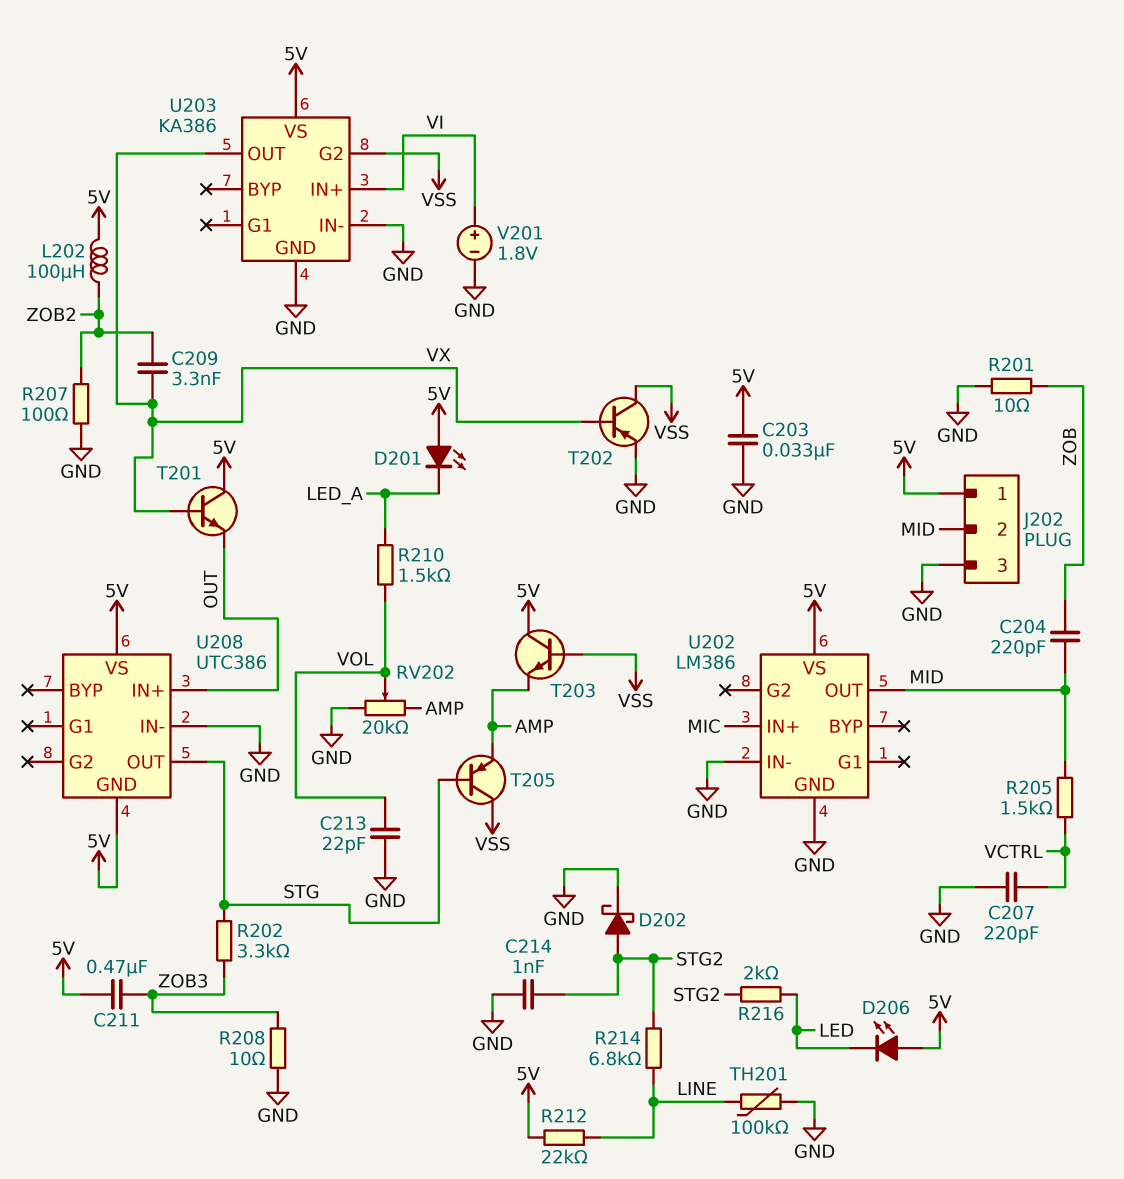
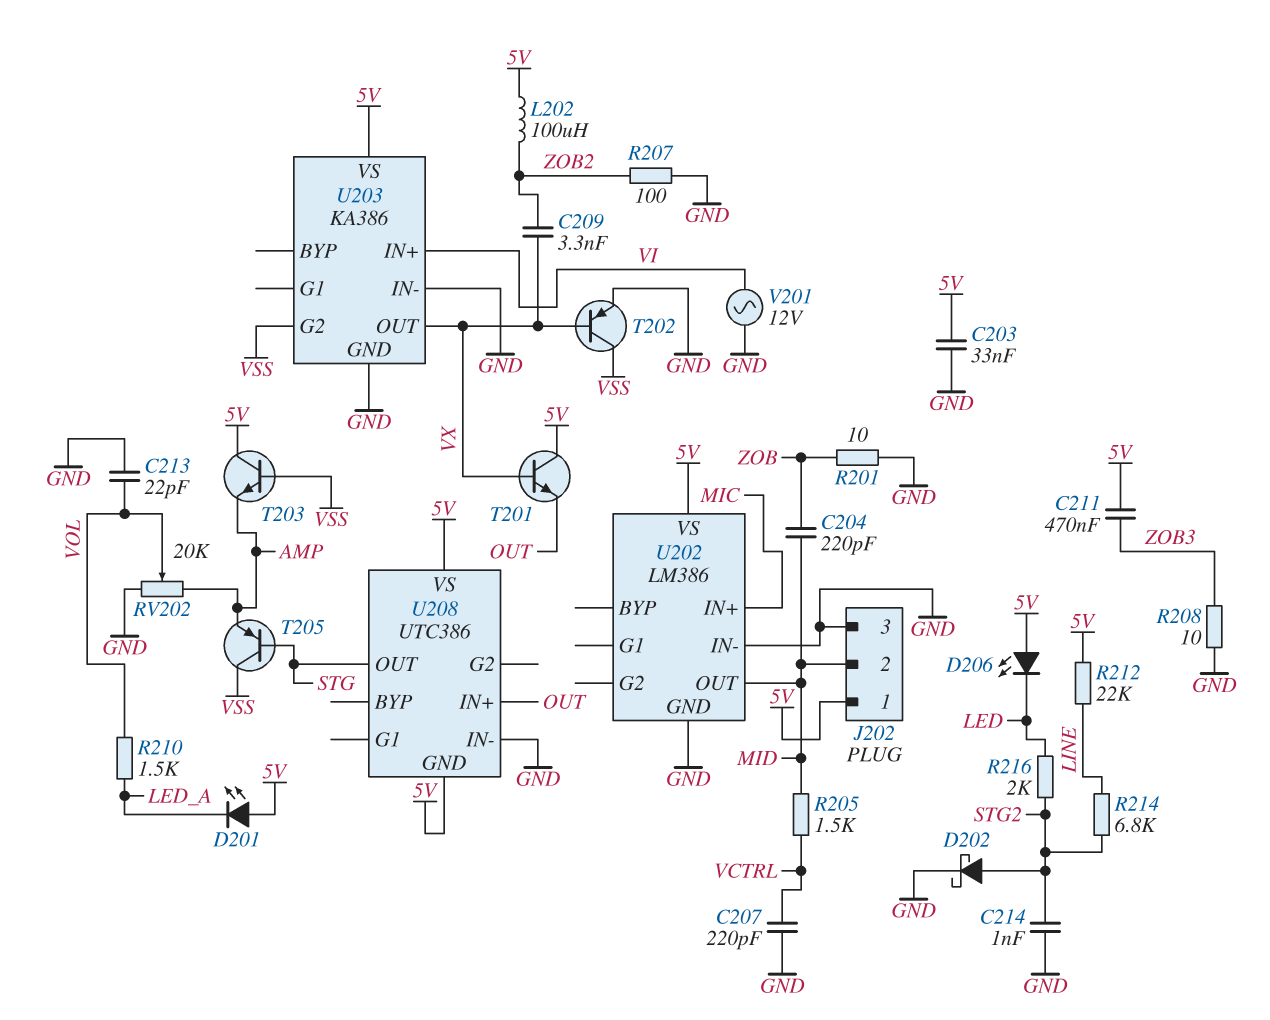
R202: 3.3k (STG, ZOB3) -> none
TH201: 100k (GND, LINE) -> none
V201: 1.8V (plus VI, minus GND) -> AC 12V (GND, VI)

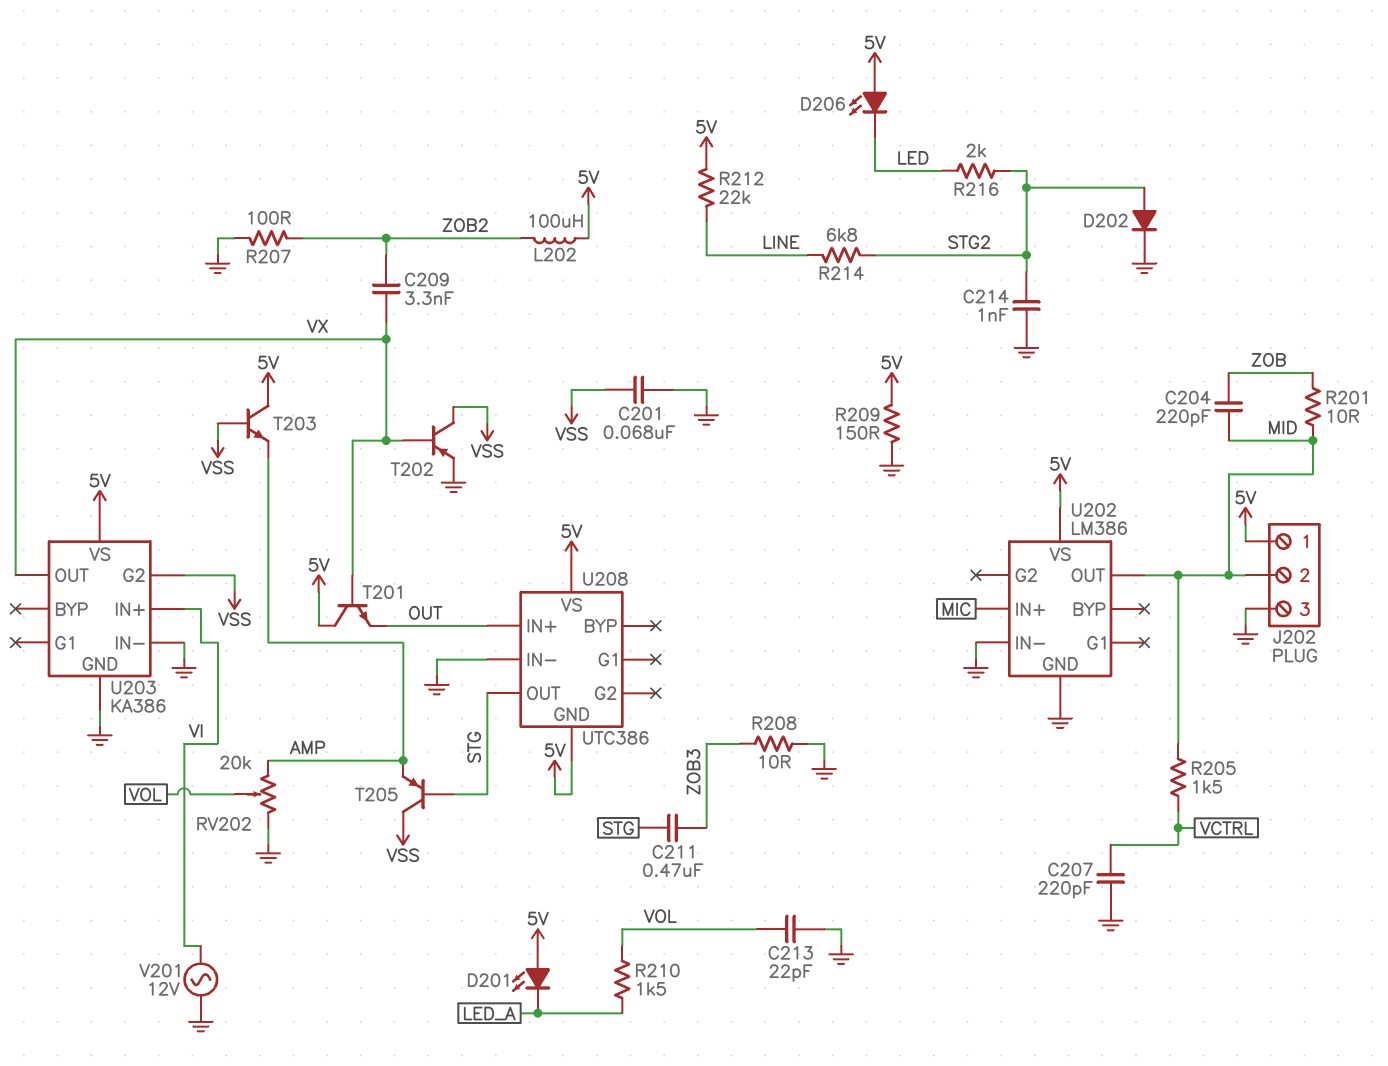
C201: none -> 68nF (GND, VSS)
C203: 33nF (5V, GND) -> none
C211: 470nF (5V, ZOB3) -> 470nF (STG, ZOB3)
D202: schottky (A STG2, K GND) -> diode (A STG2, K GND)
R201: 10 (GND, ZOB) -> 10 (MID, ZOB)
R209: none -> 150 (5V, GND)

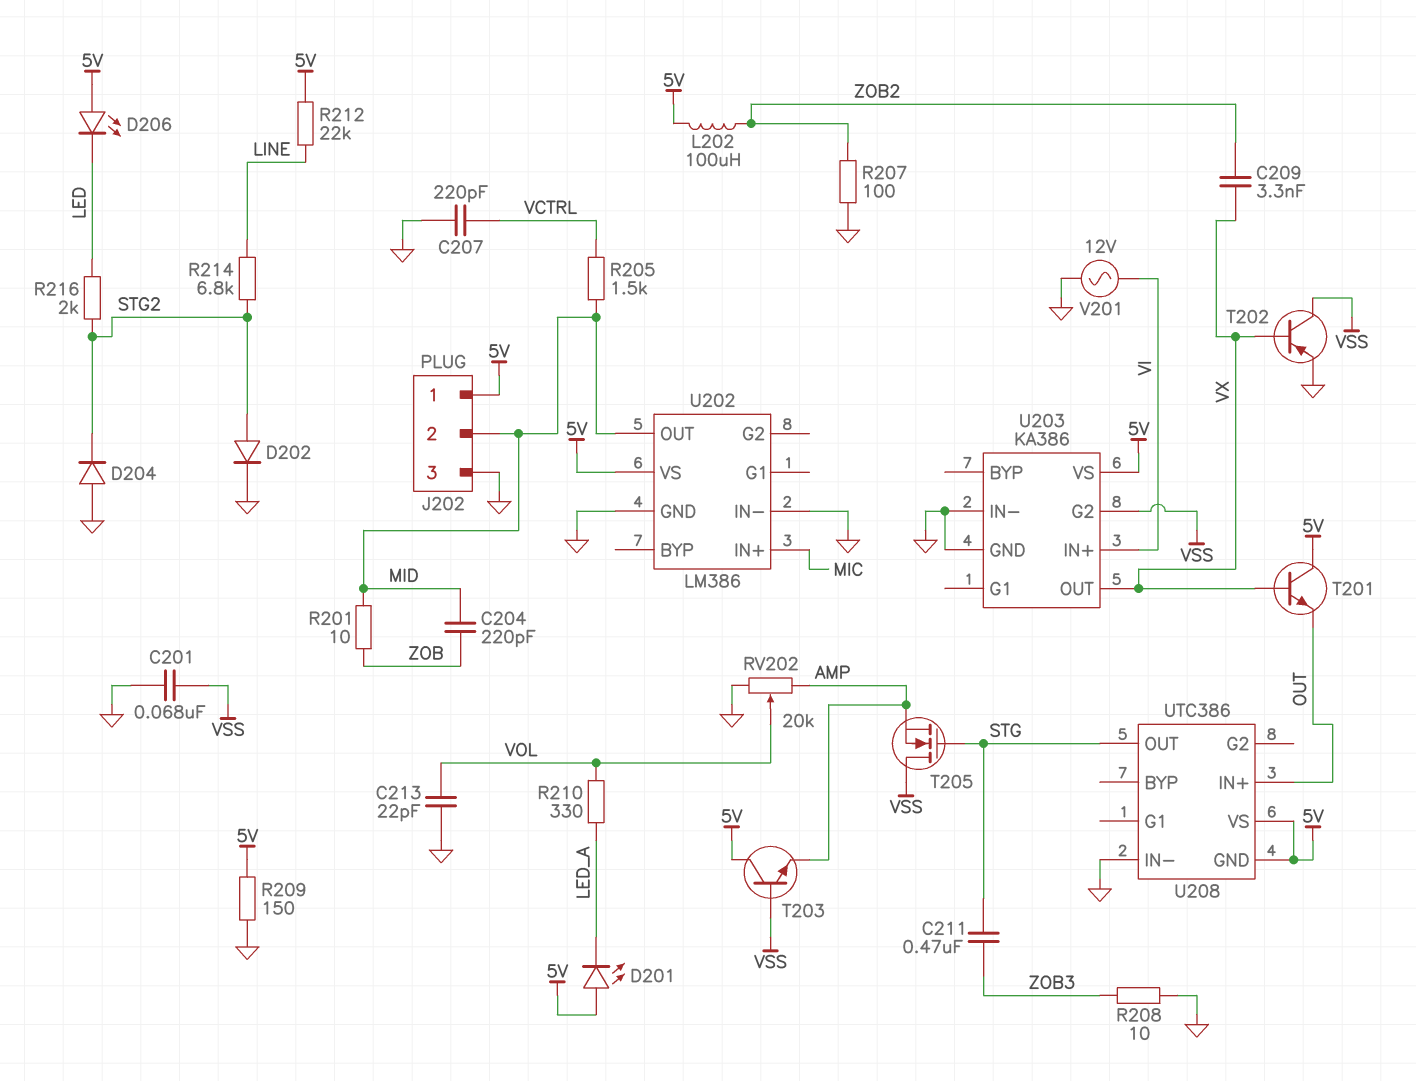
C214: 1nF (GND, STG2) -> none
D204: none -> diode (A GND, K STG2)
R210: 1.5k (LED_A, VOL) -> 330 (LED_A, VOL)
T205: PNP (B STG, C VSS, E AMP) -> NMOS (G STG, D VSS, S AMP)

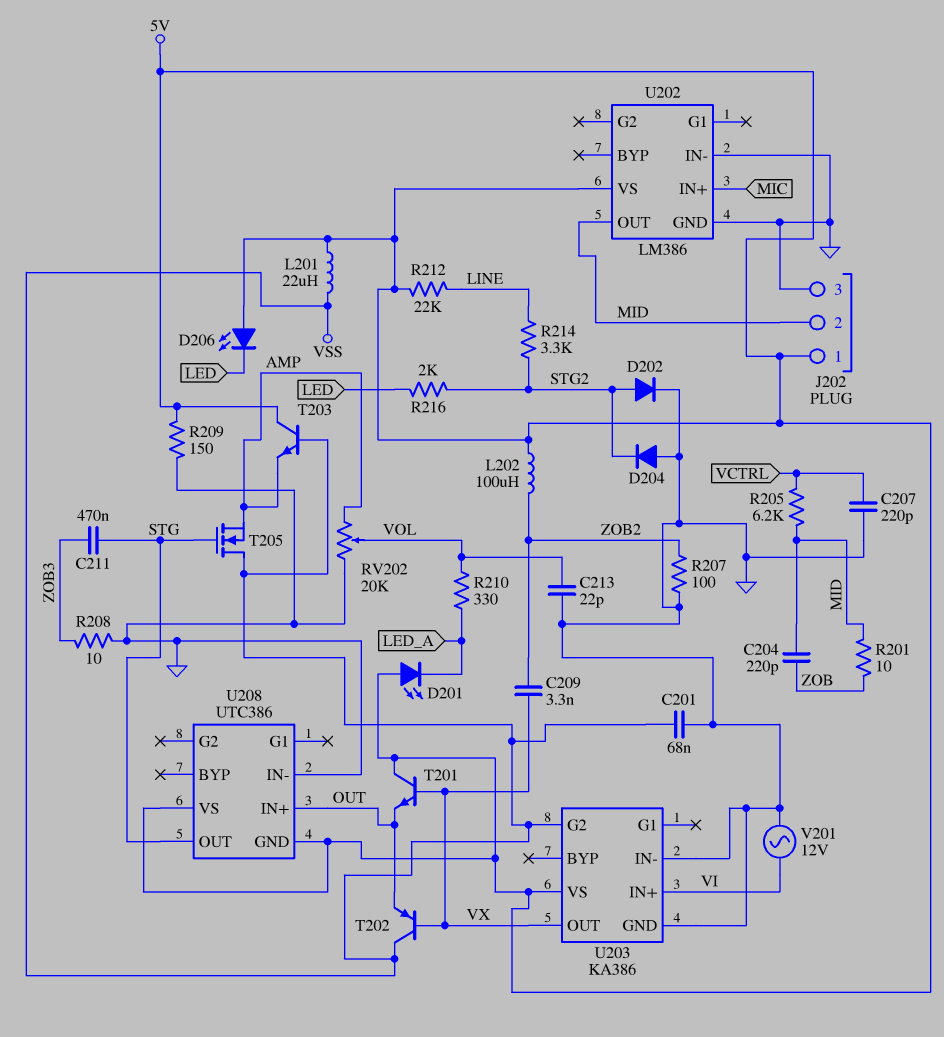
L201: none -> 22uH (5V, VSS)
R205: 1.5k (MID, VCTRL) -> 6.2k (MID, VCTRL)
R214: 6.8k (LINE, STG2) -> 3.3k (LINE, STG2)
T202: PNP (B VX, C VSS, E GND) -> PNP (B VX, C VSS, E OUT)

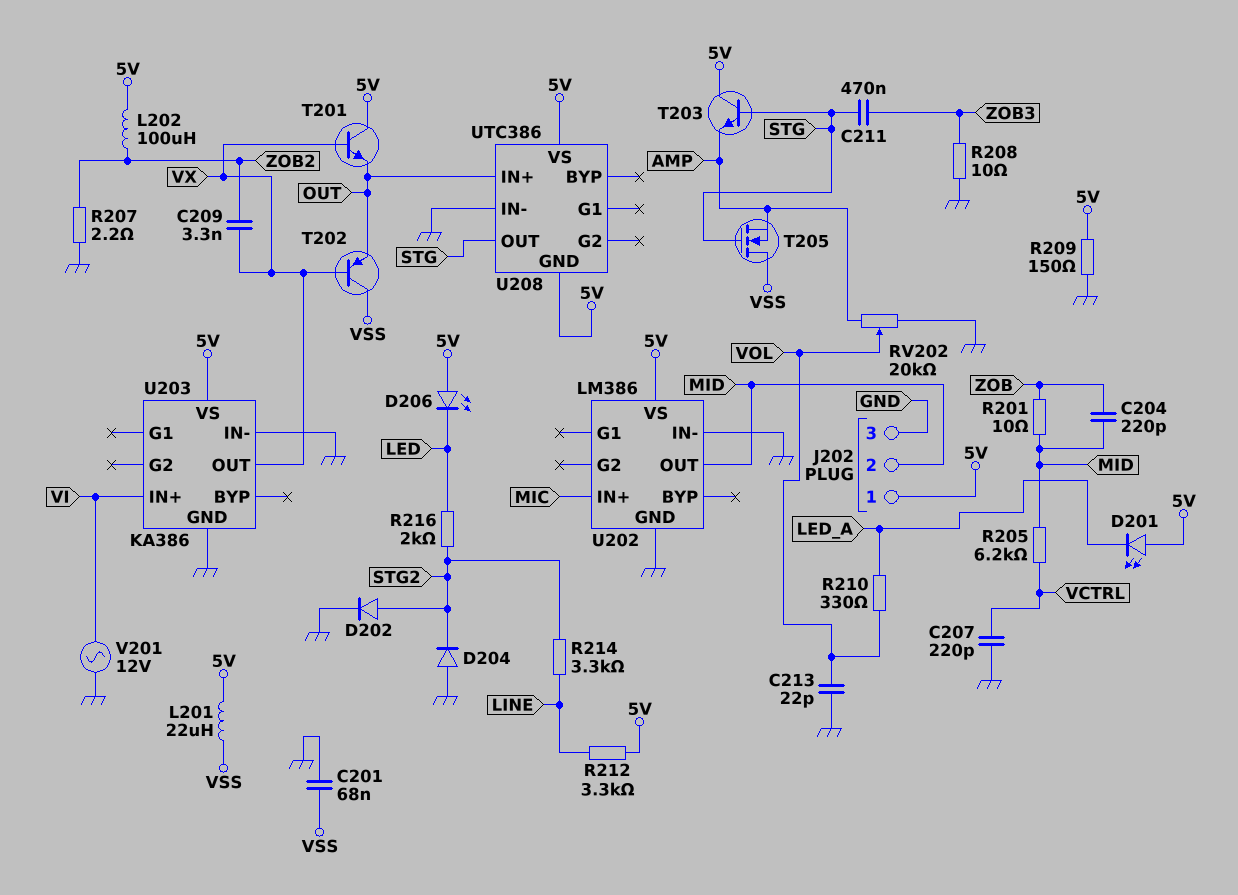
R207: 100 (GND, ZOB2) -> 2.2 (GND, ZOB2)
R212: 22k (5V, LINE) -> 3.3k (5V, LINE)
T203: NPN (B VSS, C 5V, E AMP) -> NPN (B STG, C 5V, E AMP)
U203 pin G2: VSS -> none

